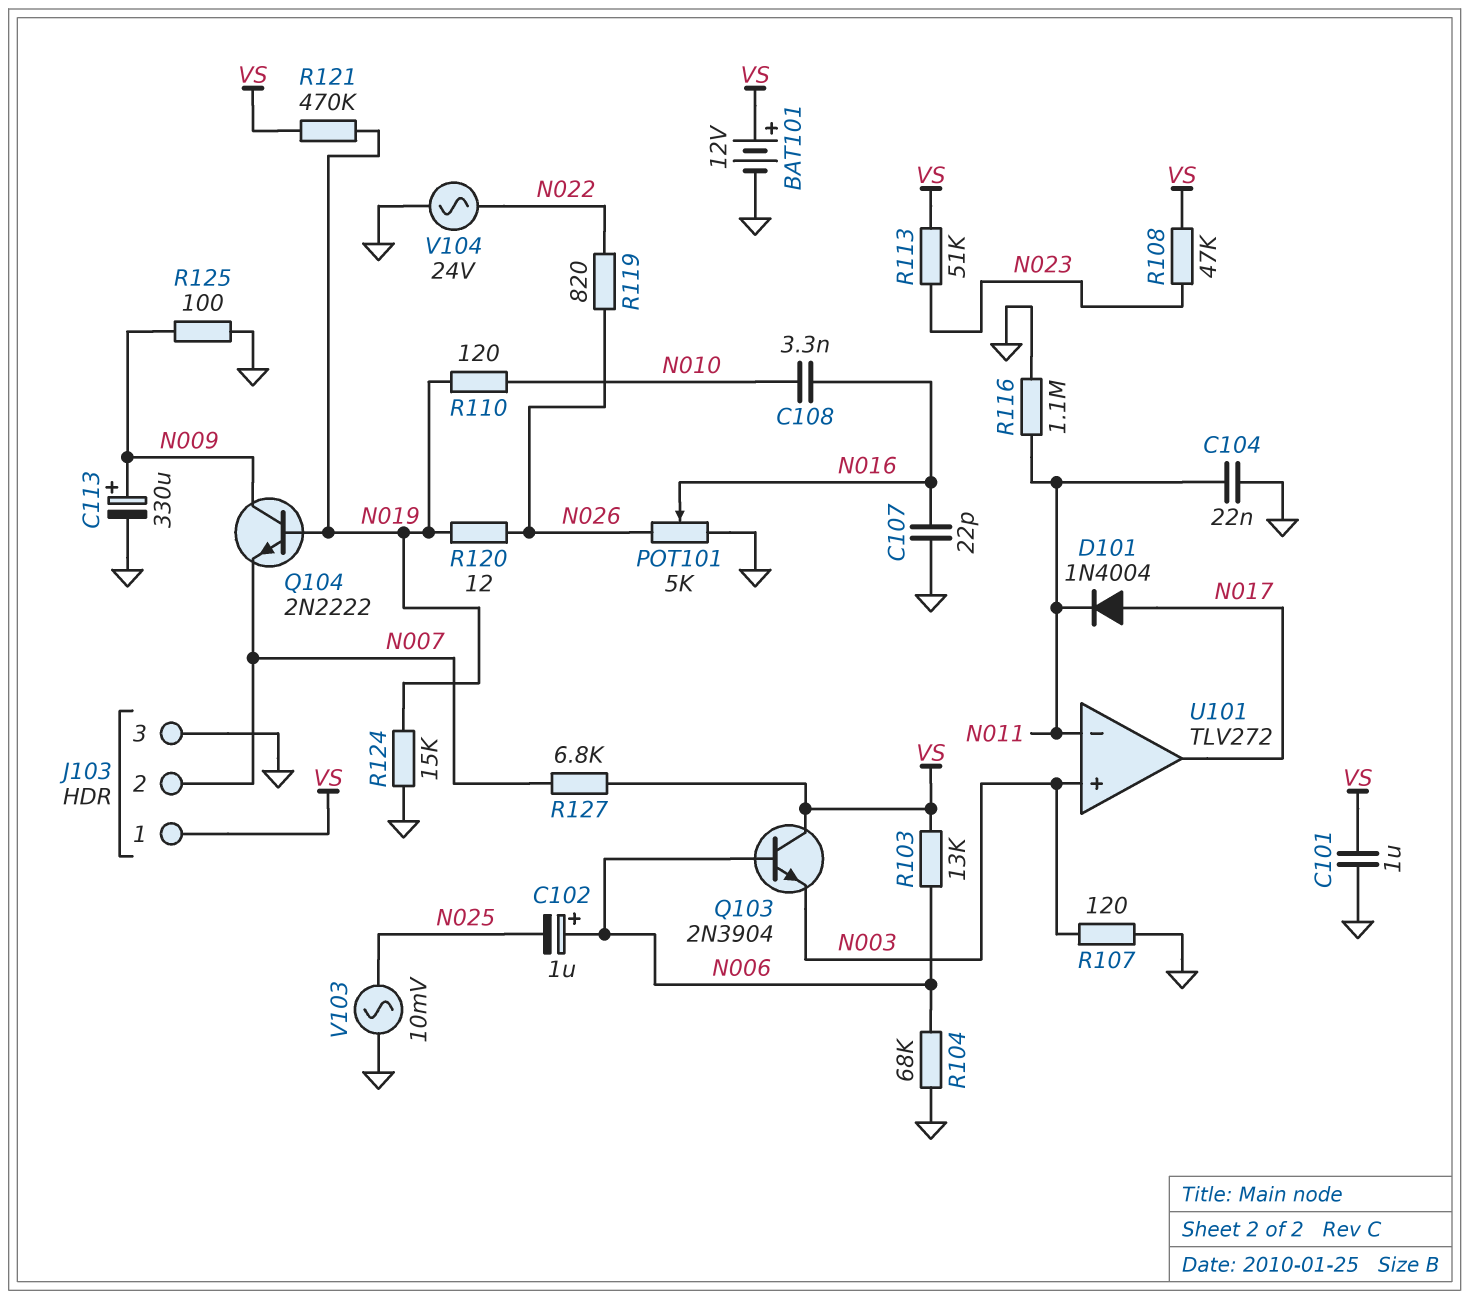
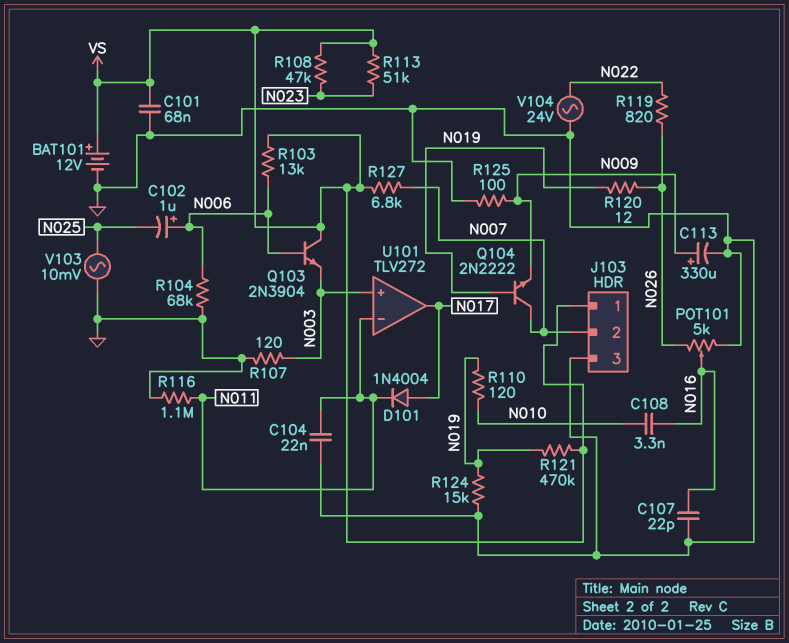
C101: 1uF (GND, VS) -> 68nF (GND, VS)
Q104: NPN 2N2222 (B N019, C N009, E N007) -> NPN 2N2222 (B N019, C N007, E N009)

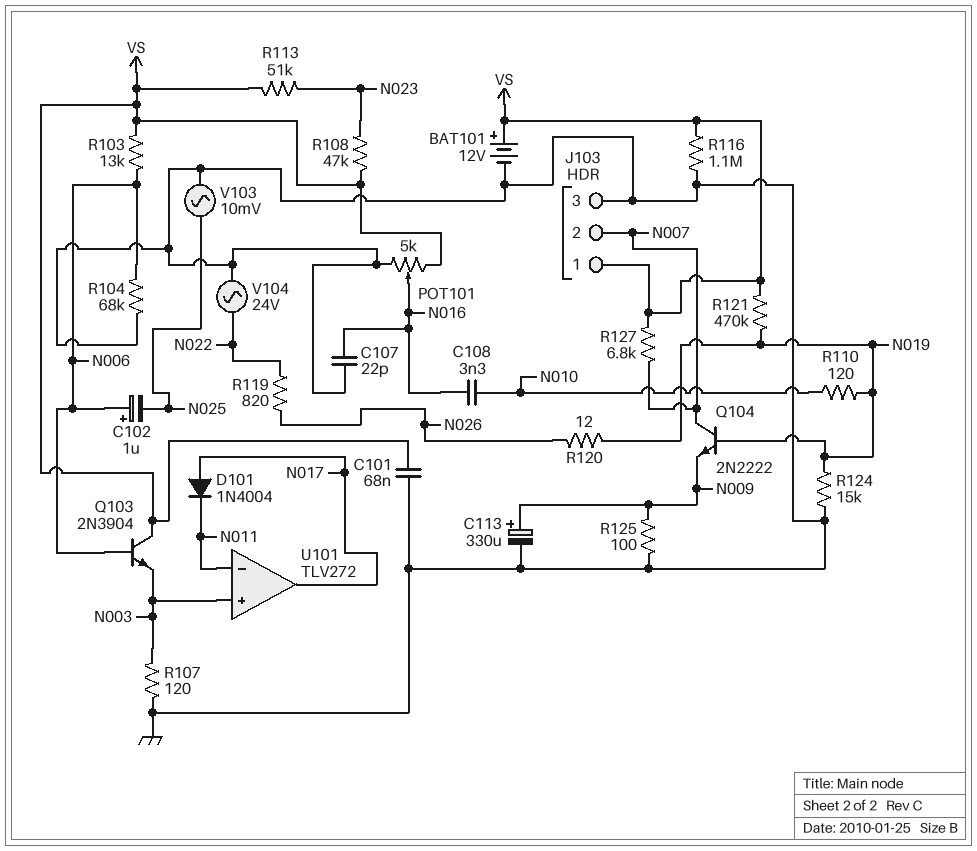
C104: 22nF (GND, N011) -> none
POT101: 5k (GND, N026, wiper N016) -> 5k (GND, VS, wiper N016)
R116: 1.1M (GND, N011) -> 1.1M (GND, VS)

